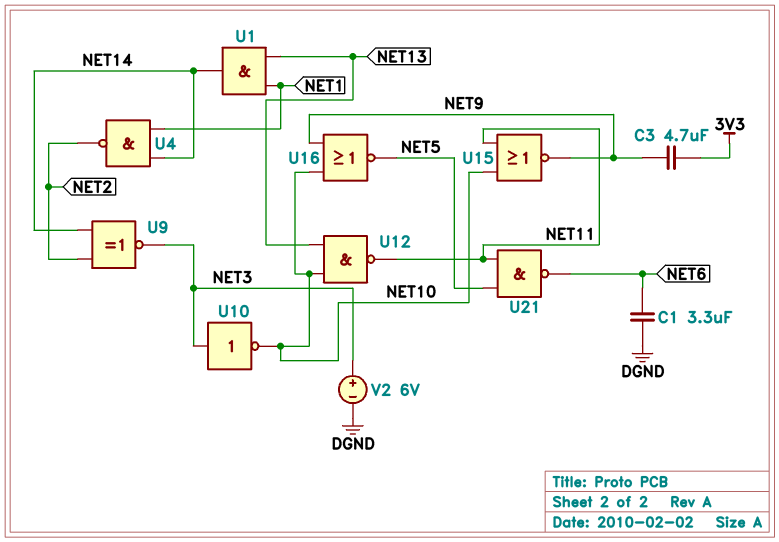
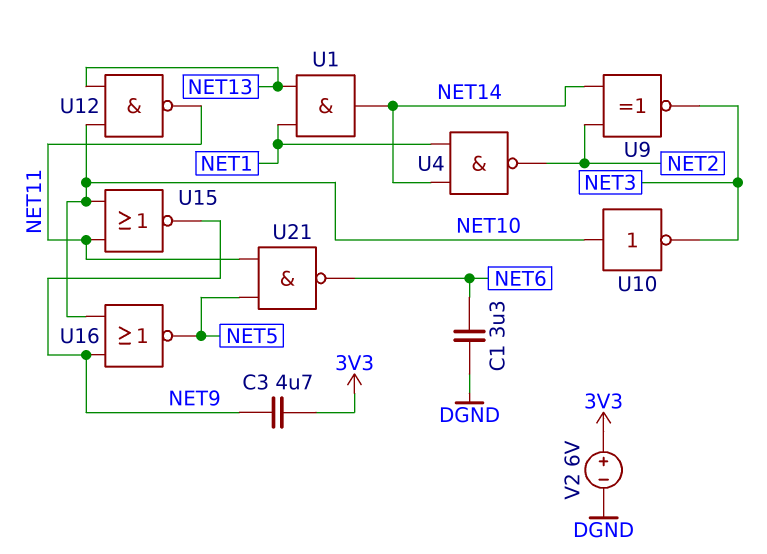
U10: NOT (in NET3, out NET10) -> NOT (in NET10, out NET3)
V2: 6V (plus NET3, minus DGND) -> 6V (plus 3V3, minus DGND)

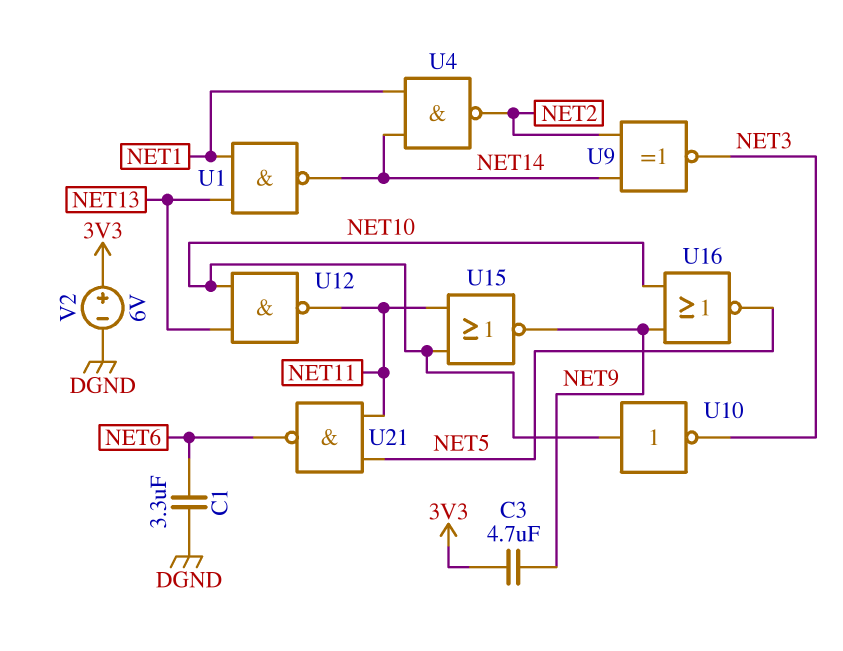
U1: AND (in NET1, in NET13, out NET14) -> NAND (in NET1, in NET13, out NET14)

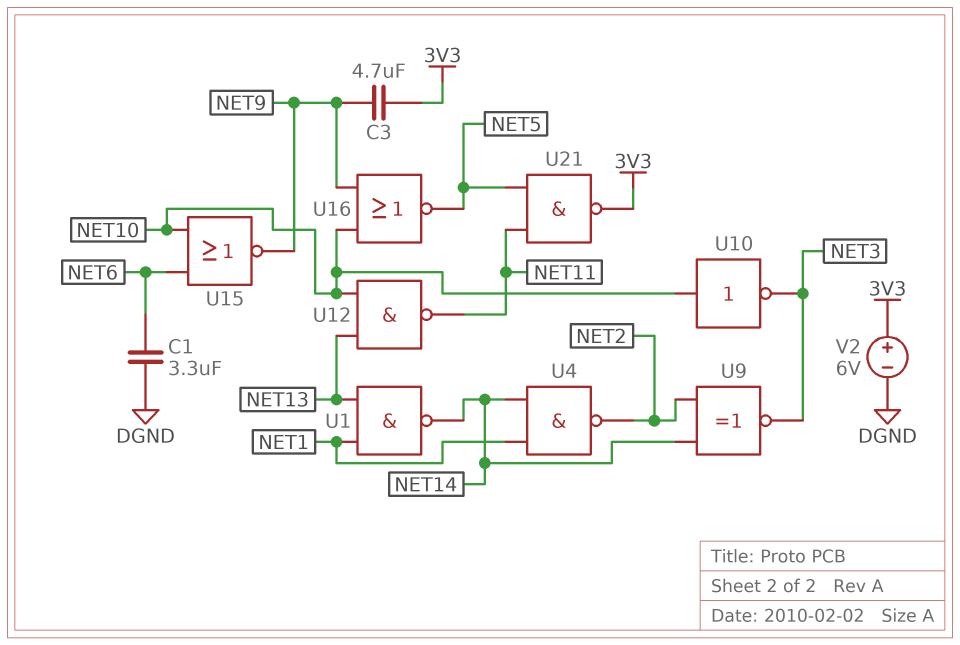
U15: NOR (in NET10, in NET11, out NET9) -> NOR (in NET6, in NET10, out NET9)
U21: NAND (in NET5, in NET11, out NET6) -> NAND (in NET5, in NET11, out 3V3)

